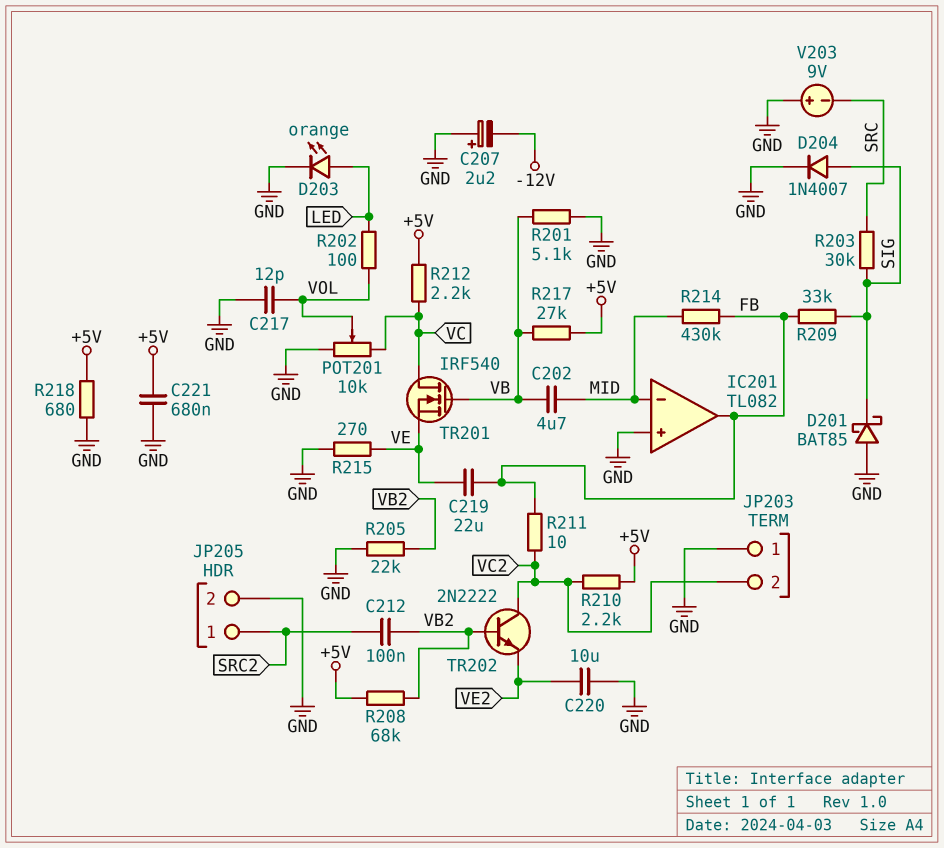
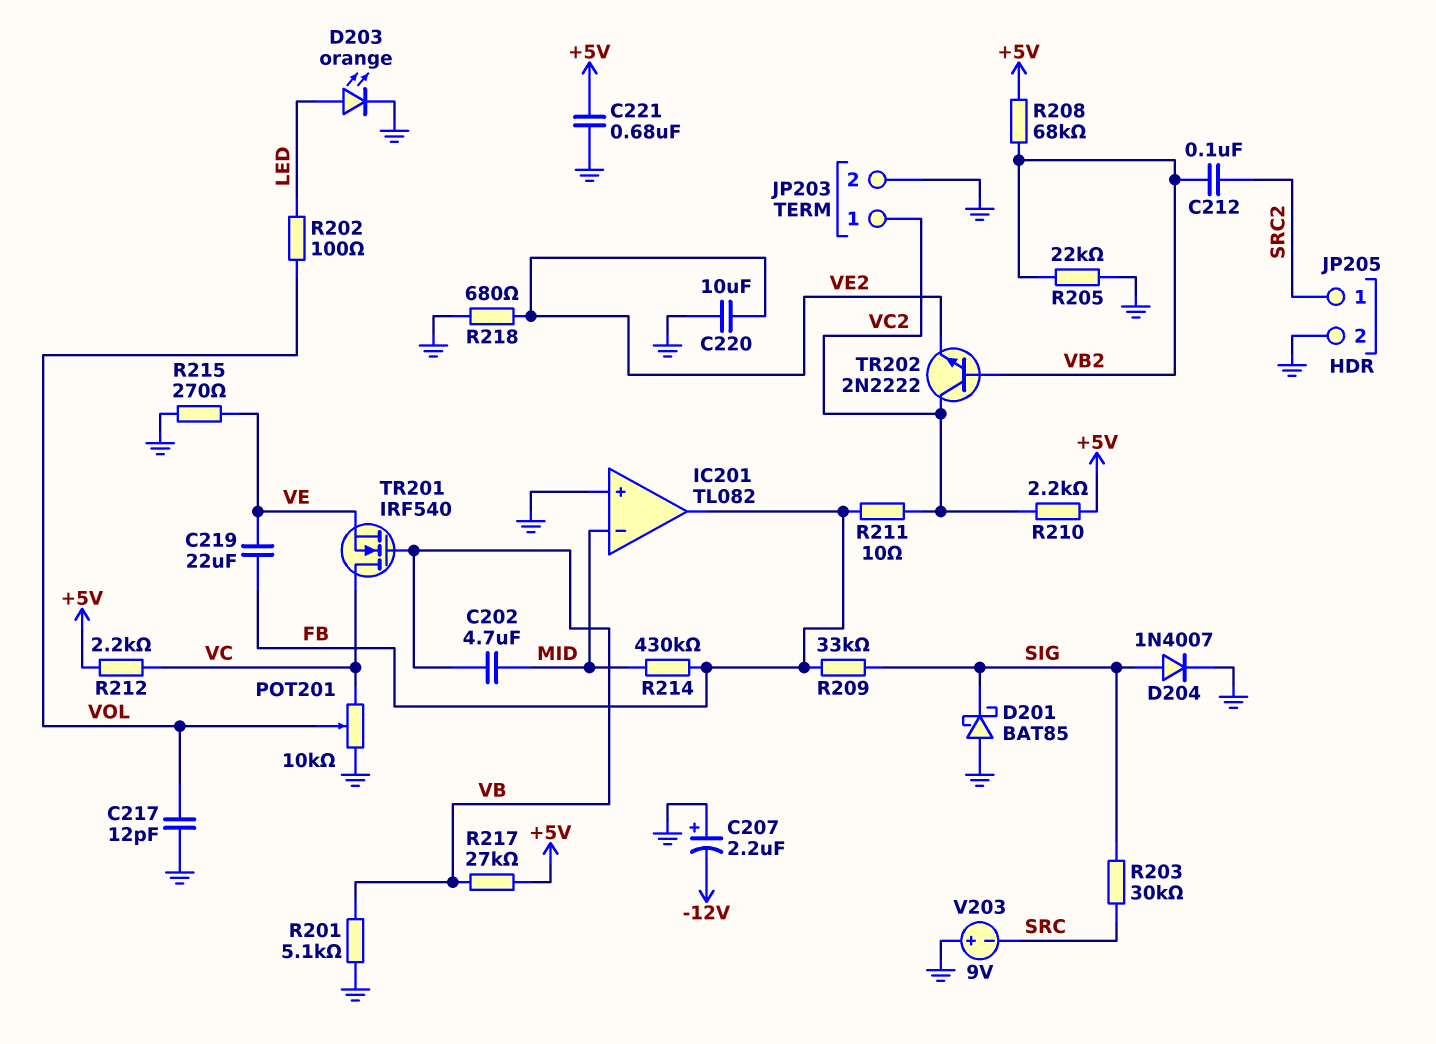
JP203 pin 1: GND -> VC2
JP203 pin 2: VC2 -> GND
R218: 680 (+5V, GND) -> 680 (GND, VE2)

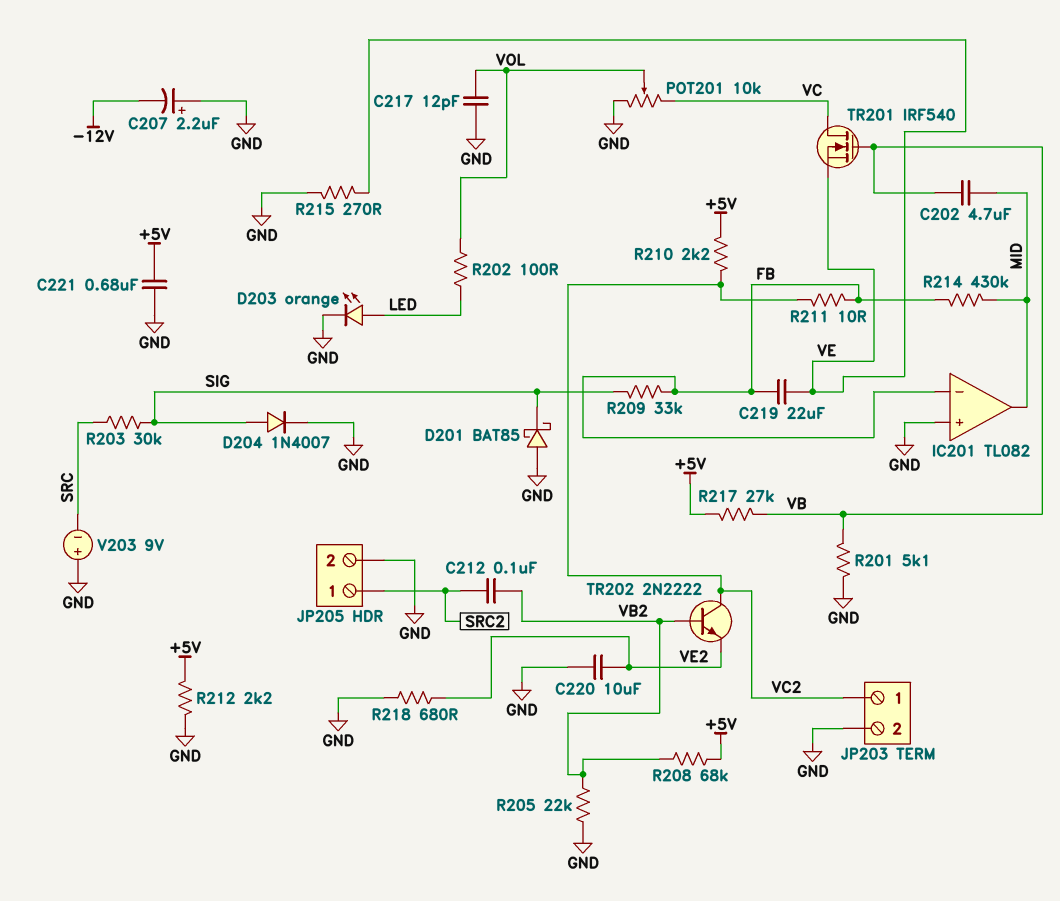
IC201 pin in-: MID -> FB
IC201 pin out: FB -> MID
R212: 2.2k (+5V, VC) -> 2.2k (+5V, GND)

